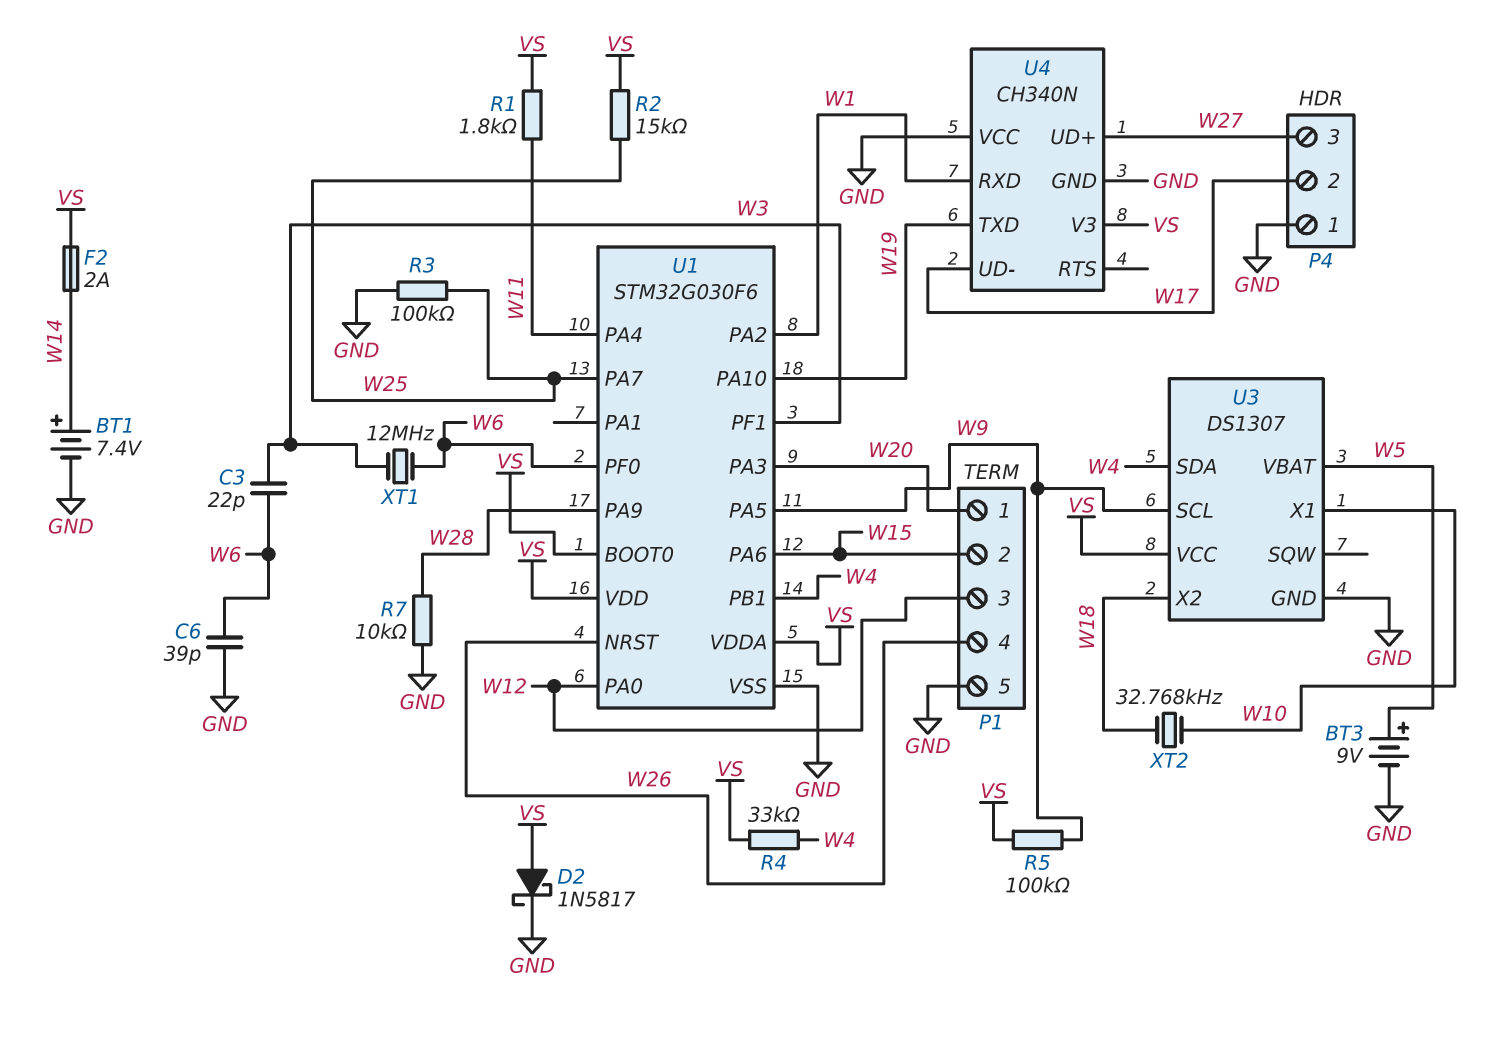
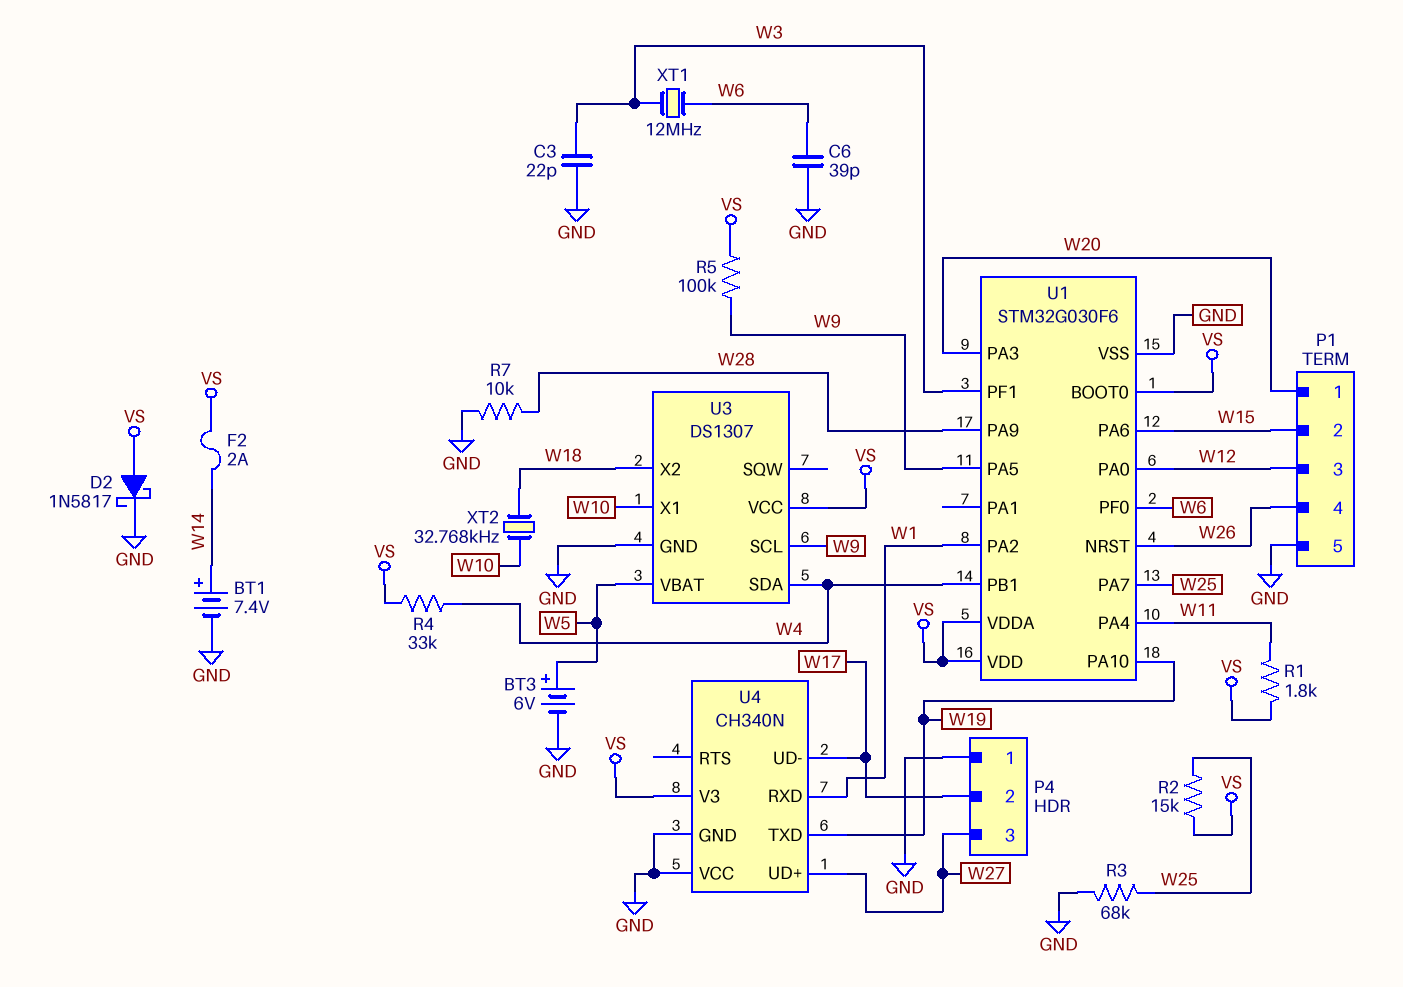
BT3: 9V (plus W5, minus GND) -> 6V (plus W5, minus GND)
C3: 22pF (W3, W6) -> 22pF (GND, W3)
R3: 100k (GND, W25) -> 68k (GND, W25)

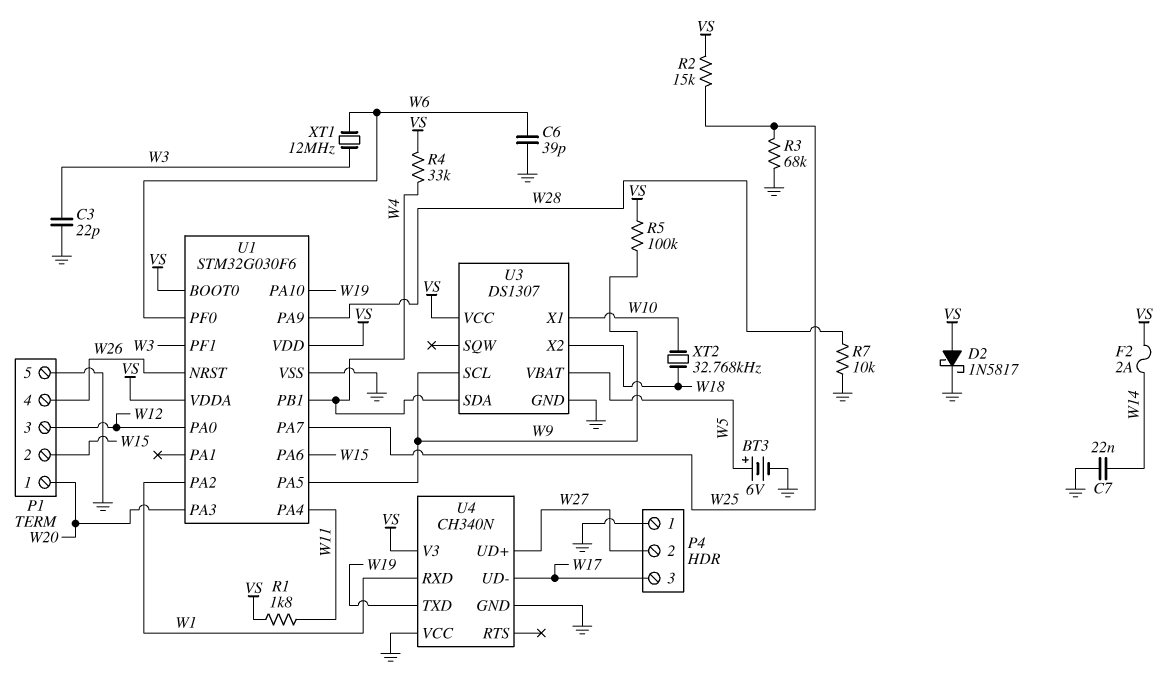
BT1: 7.4V (plus W14, minus GND) -> none
C7: none -> 22nF (GND, W14)
P4 pin 2: W17 -> W27
P4 pin 3: W27 -> W17

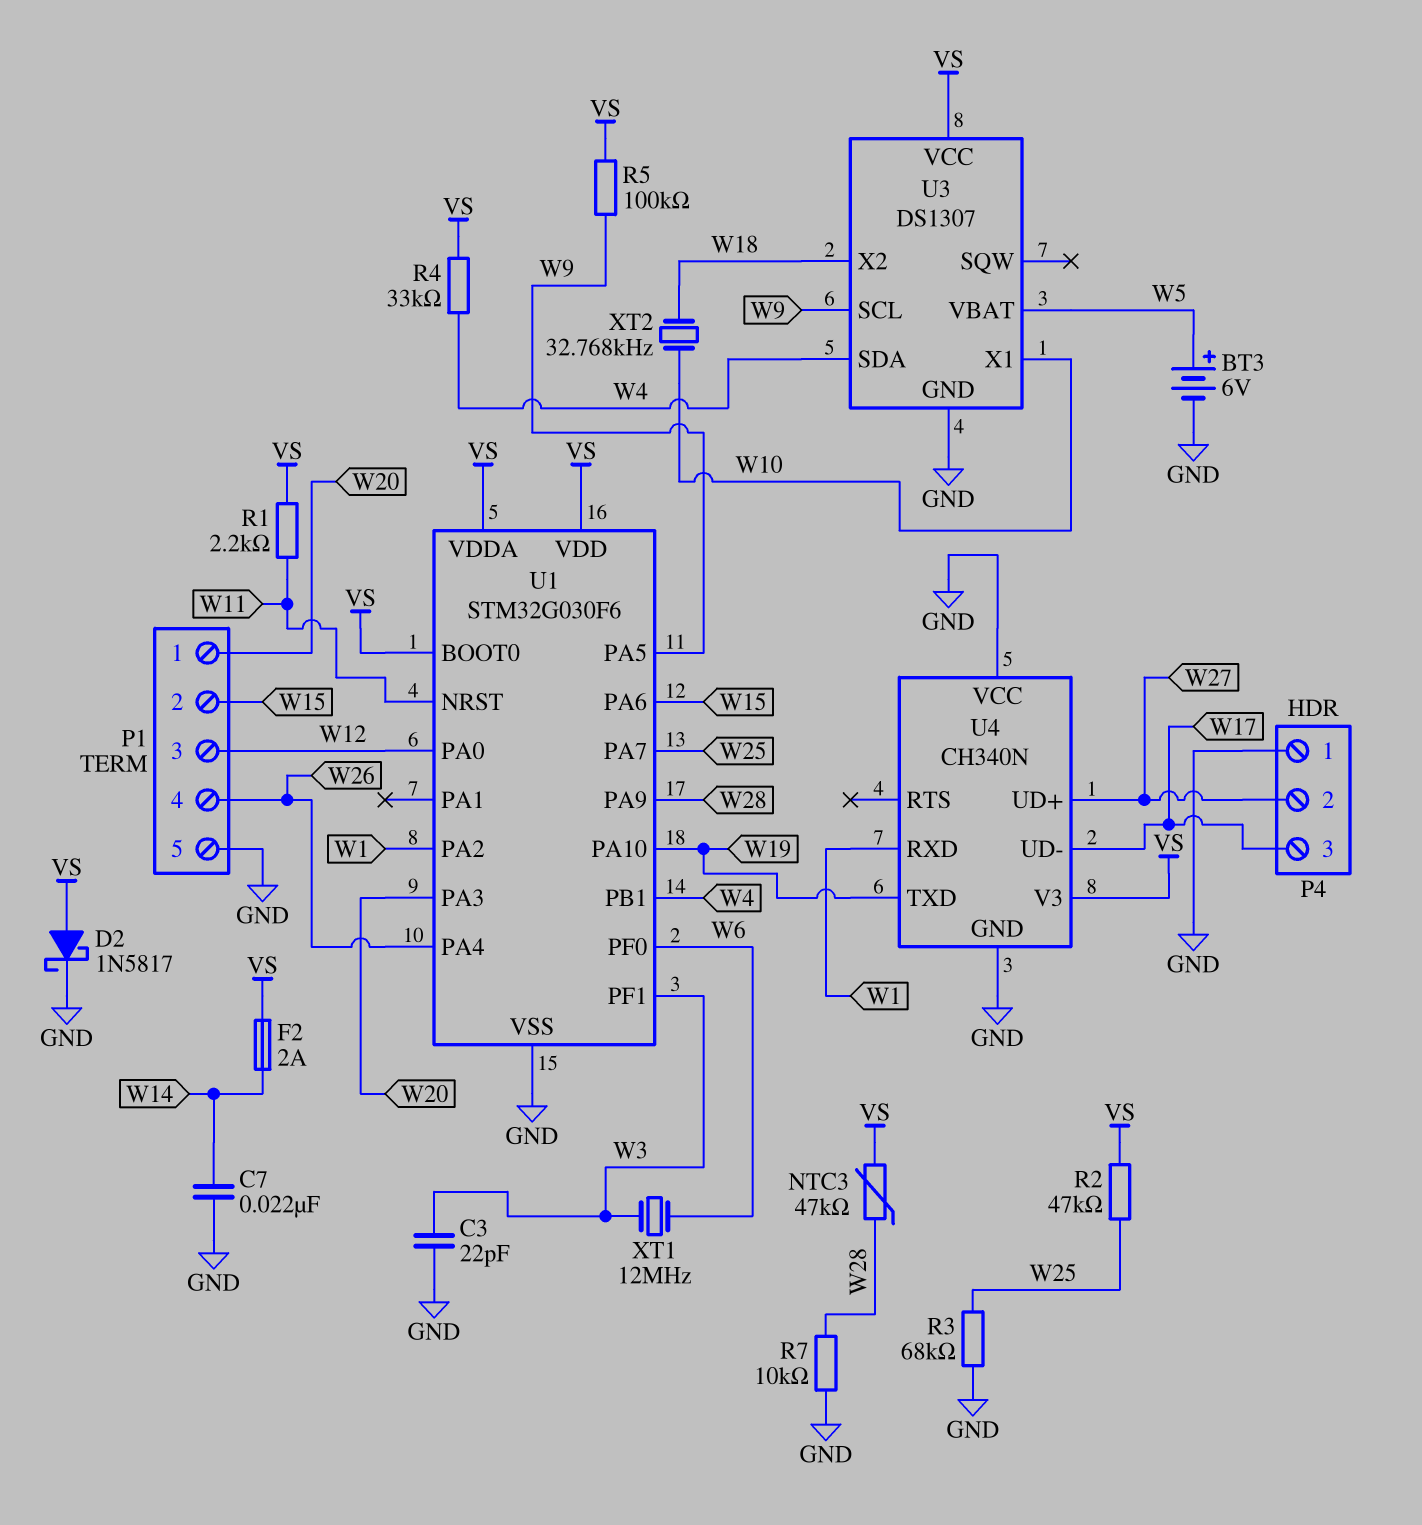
C6: 39pF (GND, W6) -> none
NTC3: none -> 47k (VS, W28)
R1: 1.8k (VS, W11) -> 2.2k (VS, W11)
R2: 15k (VS, W25) -> 47k (VS, W25)
U1 pin NRST: W26 -> W11
U1 pin PA4: W11 -> W26

